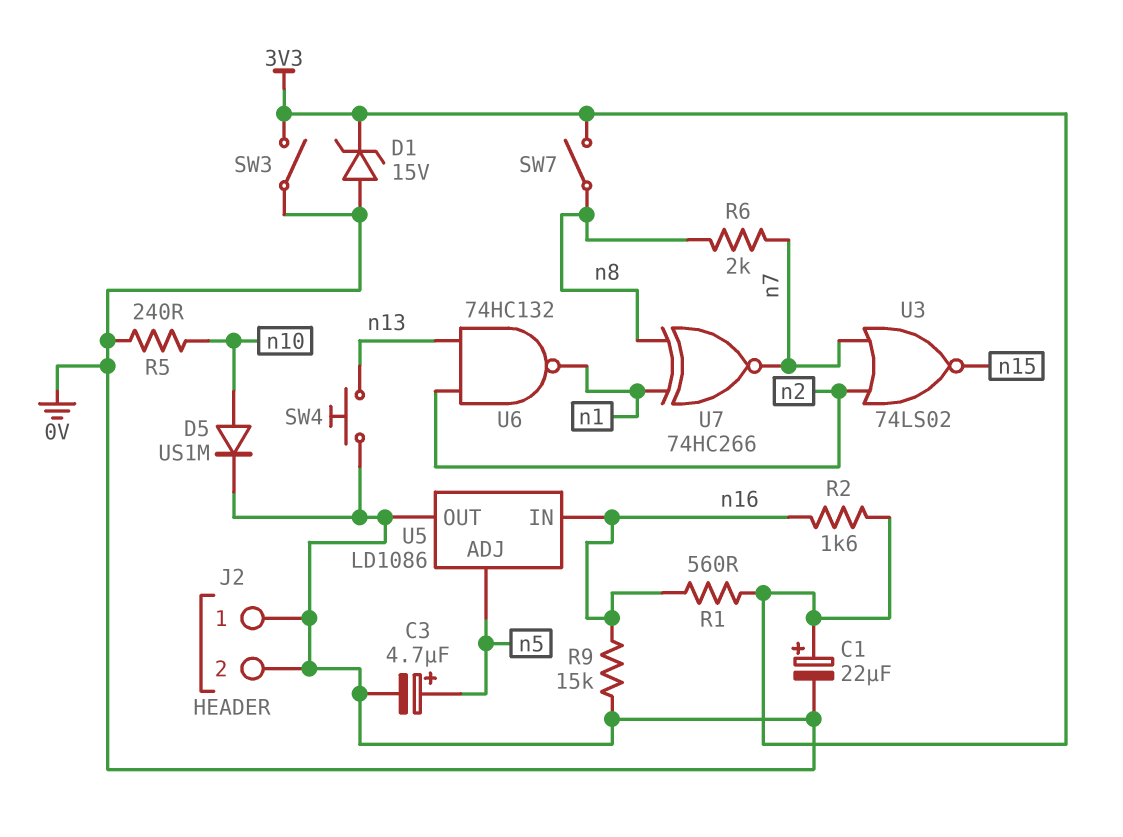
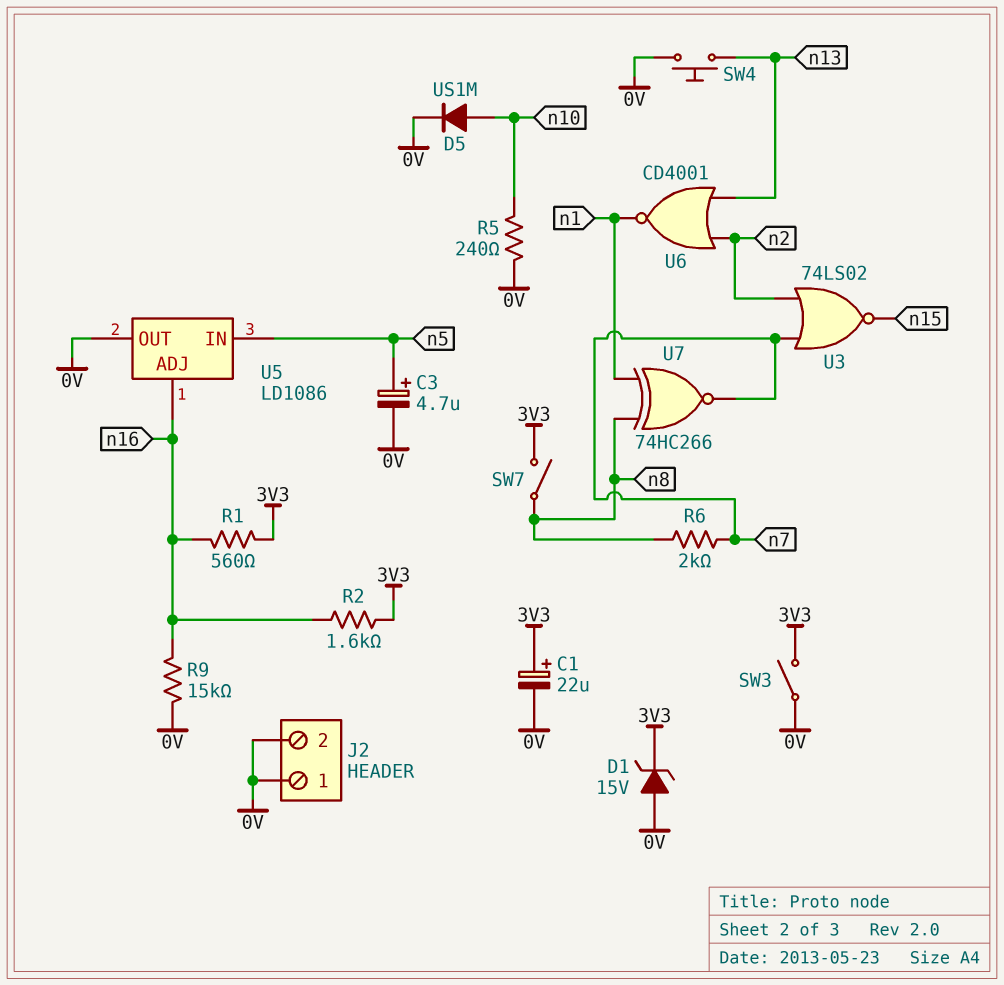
U5 pin ADJ: n5 -> n16
U5 pin IN: n16 -> n5
U6: NAND 74HC132 (in n2, in n13, out n1) -> NOR CD4001 (in n2, in n13, out n1)

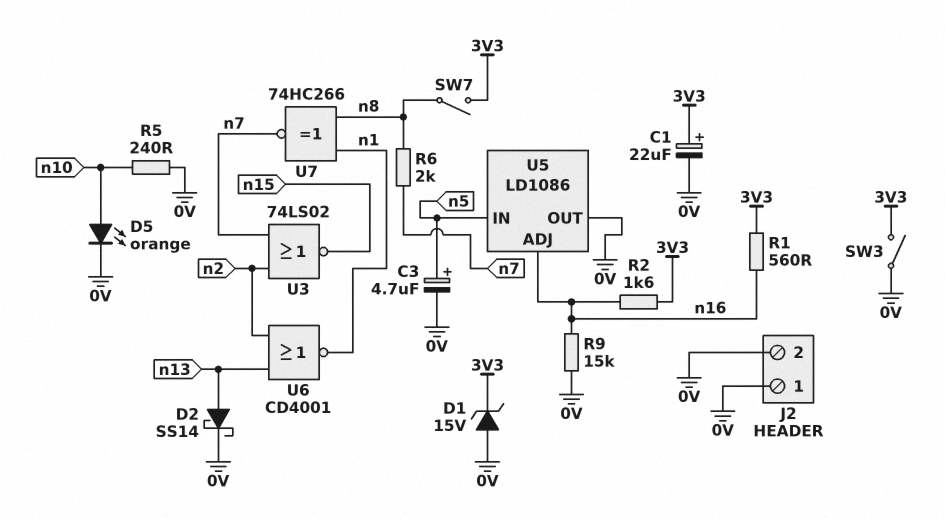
D2: none -> schottky SS14 (A n13, K 0V)
D5: diode US1M (A n10, K 0V) -> LED orange (A n10, K 0V)
SW4: button (0V, n13) -> none

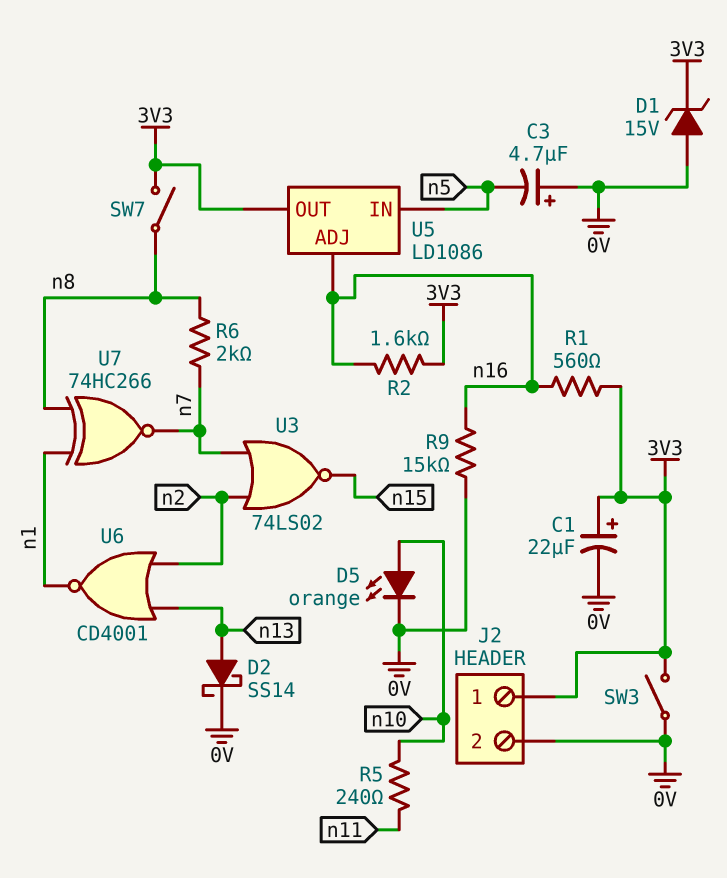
C3: 4.7uF (plus n5, minus 0V) -> 4.7uF (plus 0V, minus n5)
J2 pin 1: 0V -> 3V3
R5: 240 (0V, n10) -> 240 (n10, n11)
U5 pin OUT: 0V -> 3V3

